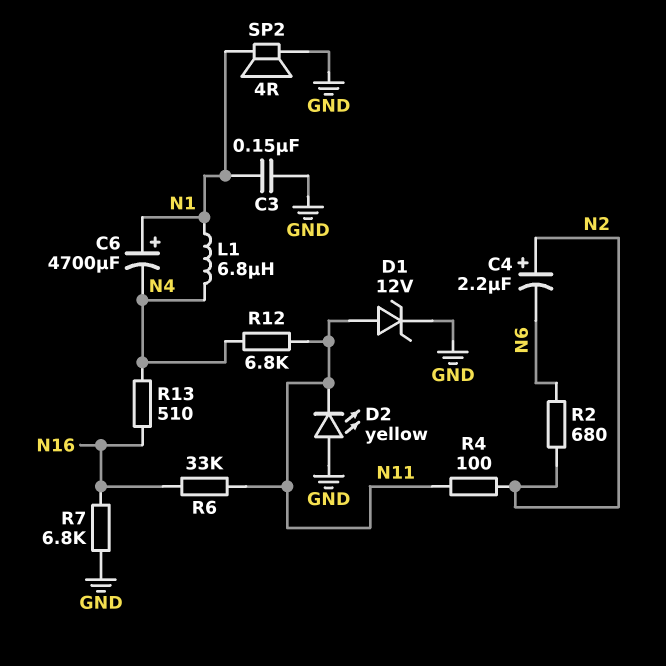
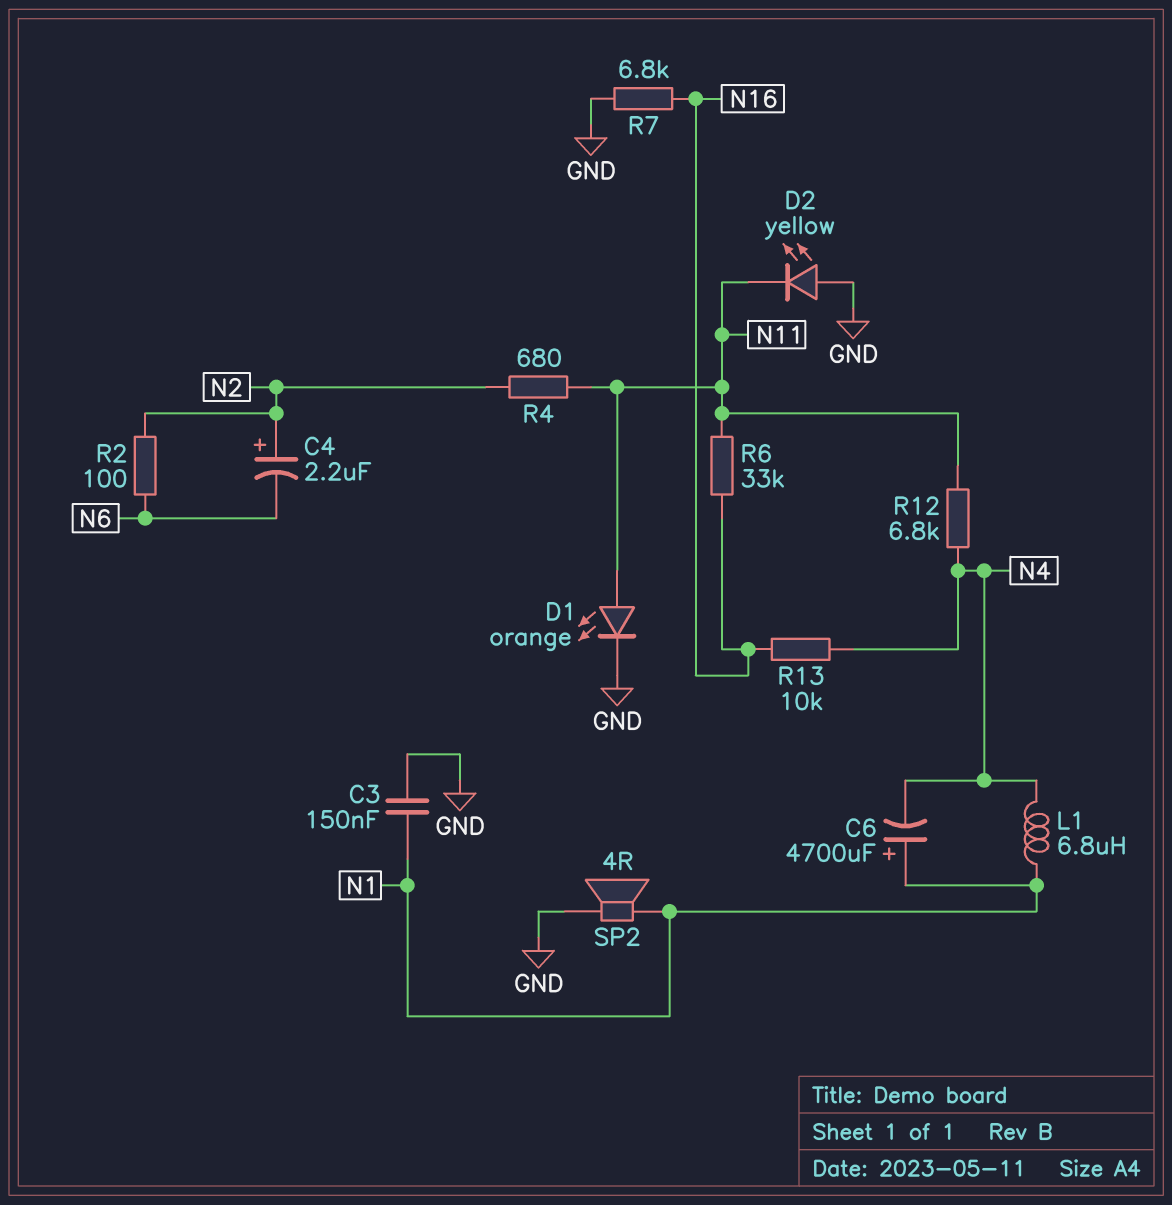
D1: zener 12V (A N11, K GND) -> LED orange (A N11, K GND)
R2: 680 (N2, N6) -> 100 (N2, N6)
R4: 100 (N2, N11) -> 680 (N2, N11)
R13: 510 (N4, N16) -> 10k (N4, N16)

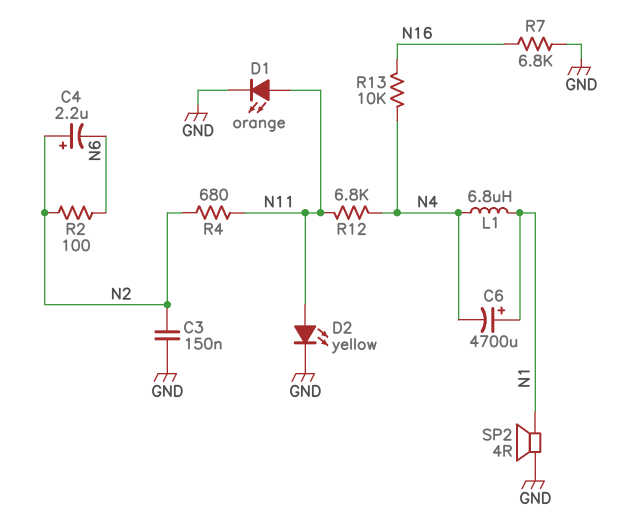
C3: 150nF (GND, N1) -> 150nF (GND, N2)
D2: LED yellow (A GND, K N11) -> LED yellow (A N11, K GND)
R6: 33k (N11, N16) -> none

